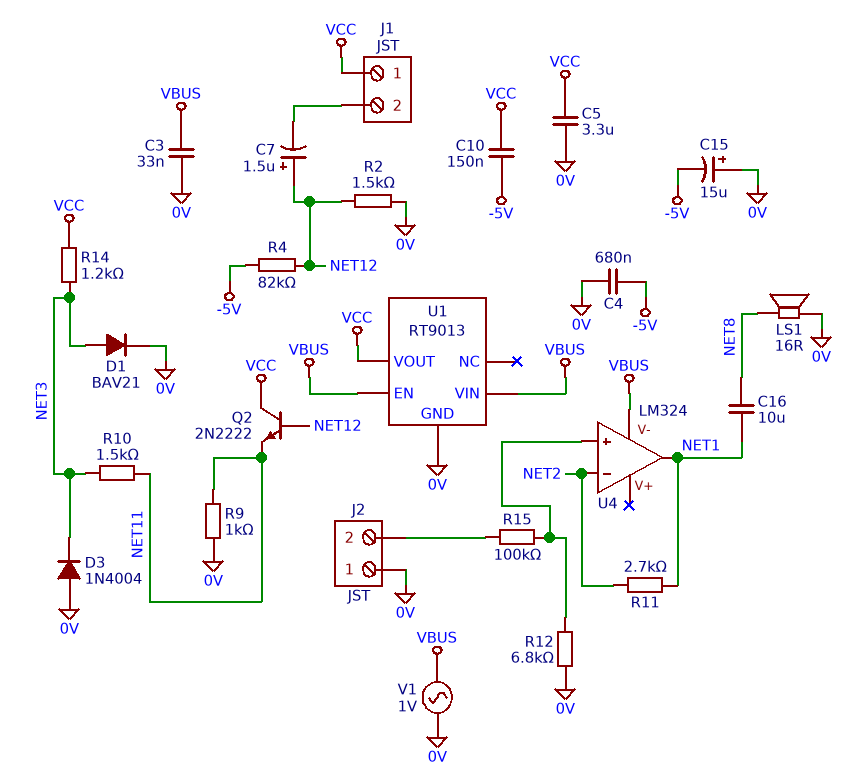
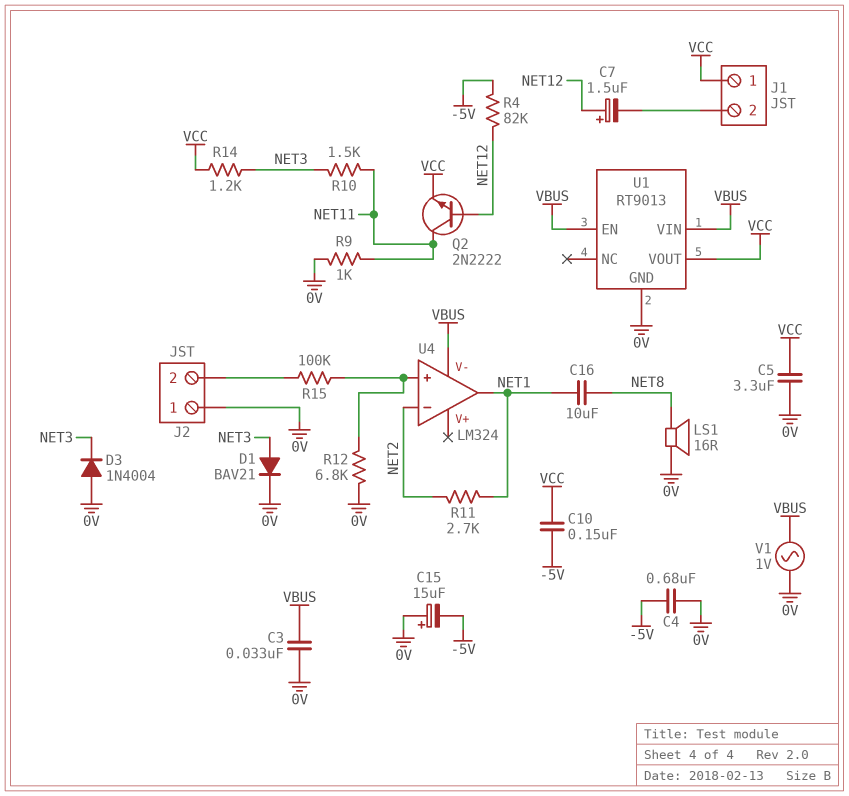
Q2: NPN 2N2222 (B NET12, C VCC, E NET11) -> NPN 2N2222 (B NET12, C NET11, E VCC)
R2: 1.5k (0V, NET12) -> none

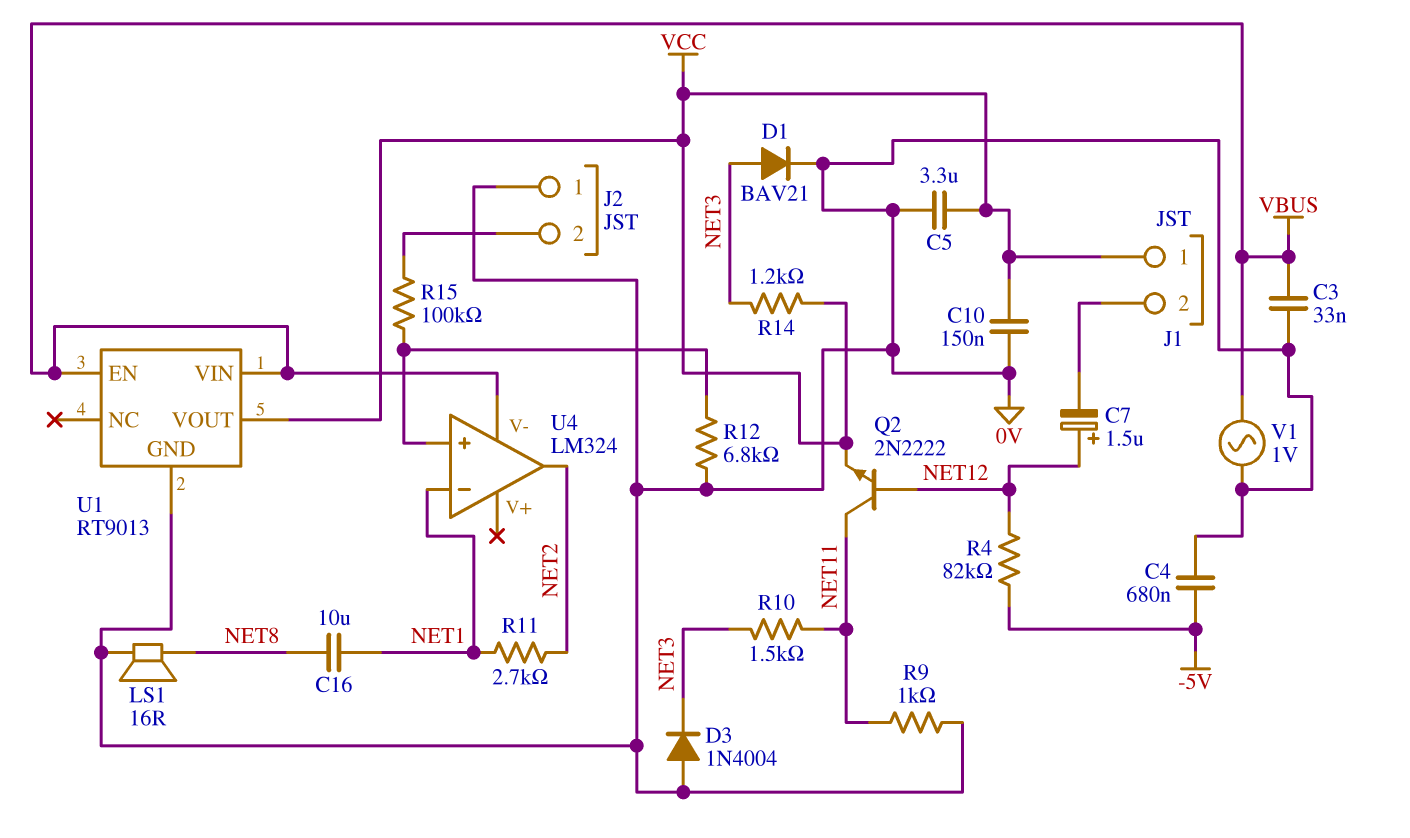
C10: 150nF (-5V, VCC) -> 150nF (0V, VCC)
C15: 15uF (plus 0V, minus -5V) -> none
U4 pin in-: NET2 -> NET1
U4 pin out: NET1 -> NET2

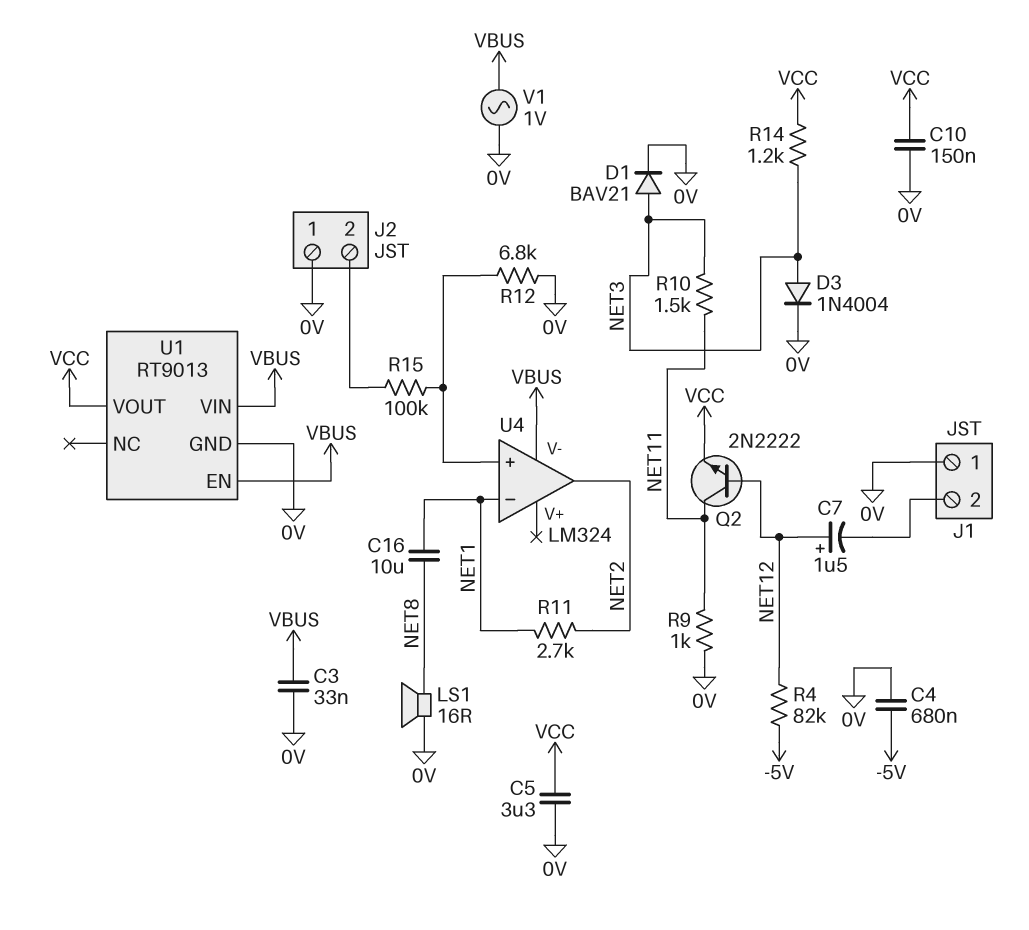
D3: diode 1N4004 (A 0V, K NET3) -> diode 1N4004 (A NET3, K 0V)
J1 pin 1: VCC -> 0V

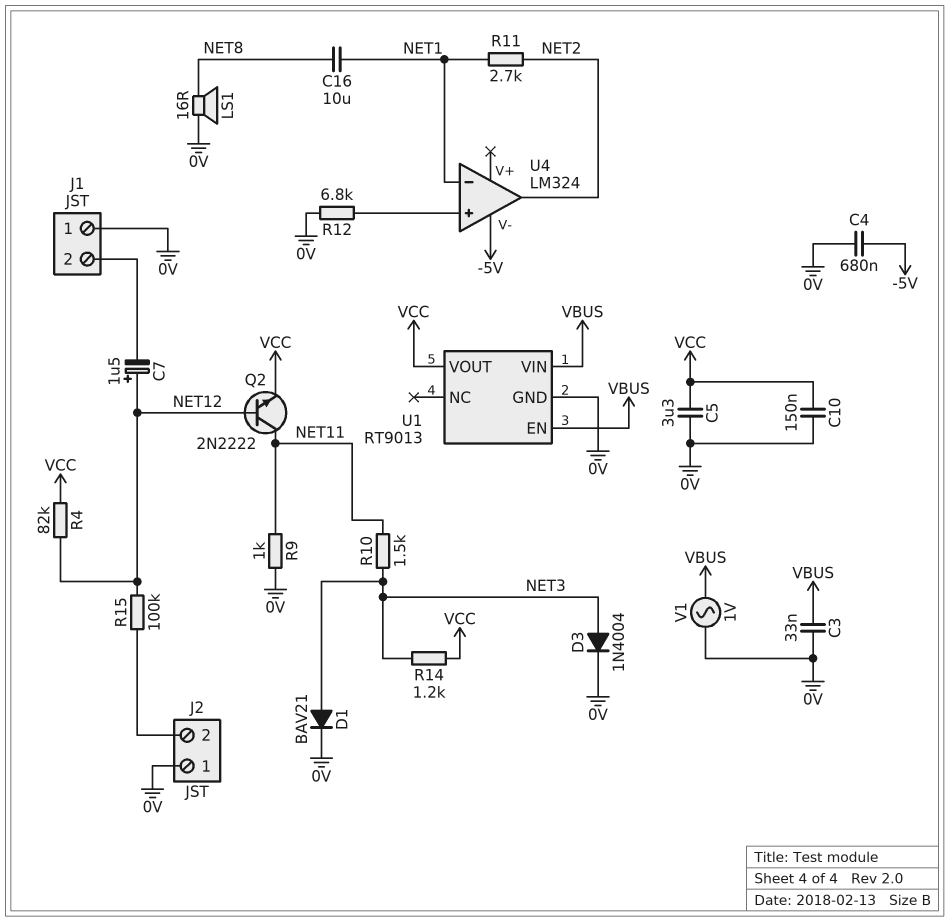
R4: 82k (-5V, NET12) -> 82k (NET12, VCC)
R15: 100k (J2/2, U4/in+) -> 100k (J2/2, NET12)
U4 pin V-: VBUS -> -5V

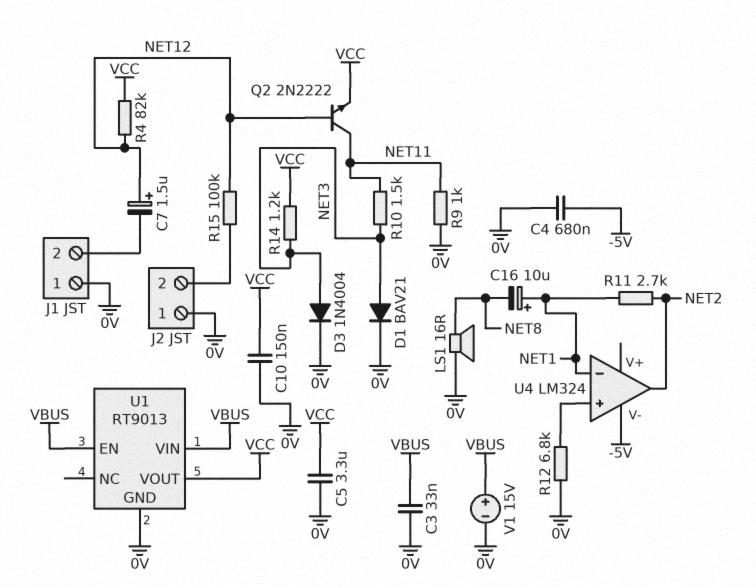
C16: 10uF (NET1, NET8) -> 10uF (plus NET1, minus NET8)
V1: AC 1V (0V, VBUS) -> 15V (plus VBUS, minus 0V)

